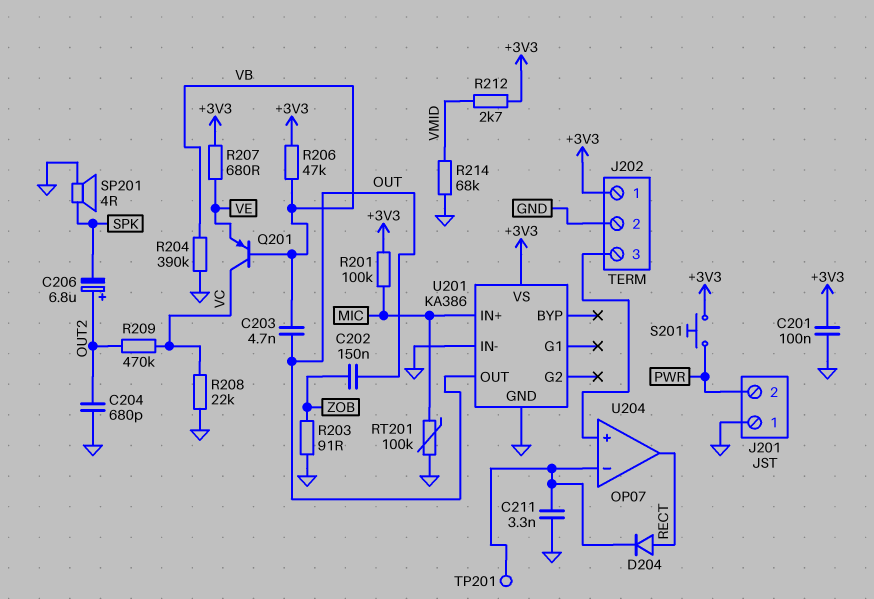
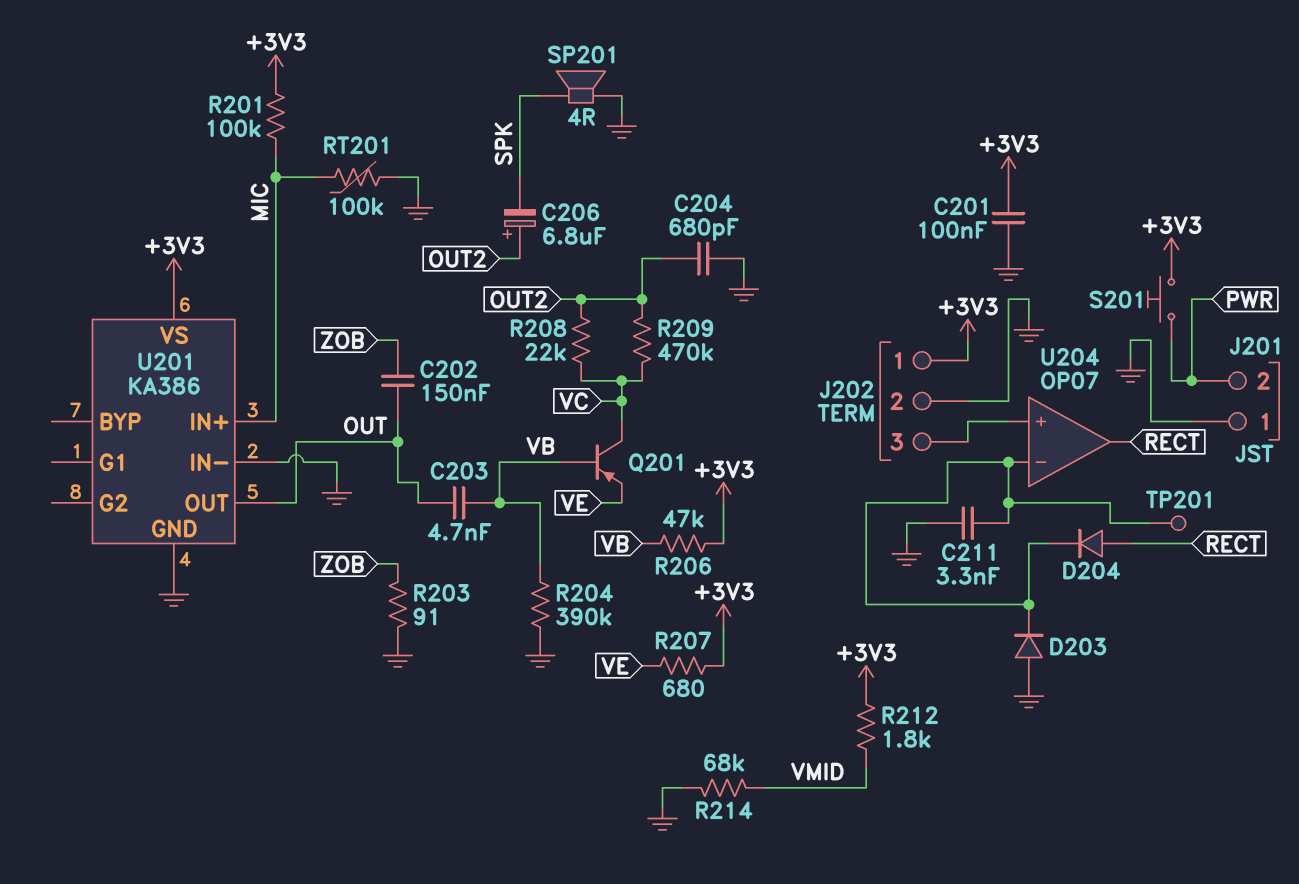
D203: none -> diode (A GND, K U204/in-)
R208: 22k (GND, VC) -> 22k (OUT2, VC)
R212: 2.7k (+3V3, VMID) -> 1.8k (+3V3, VMID)

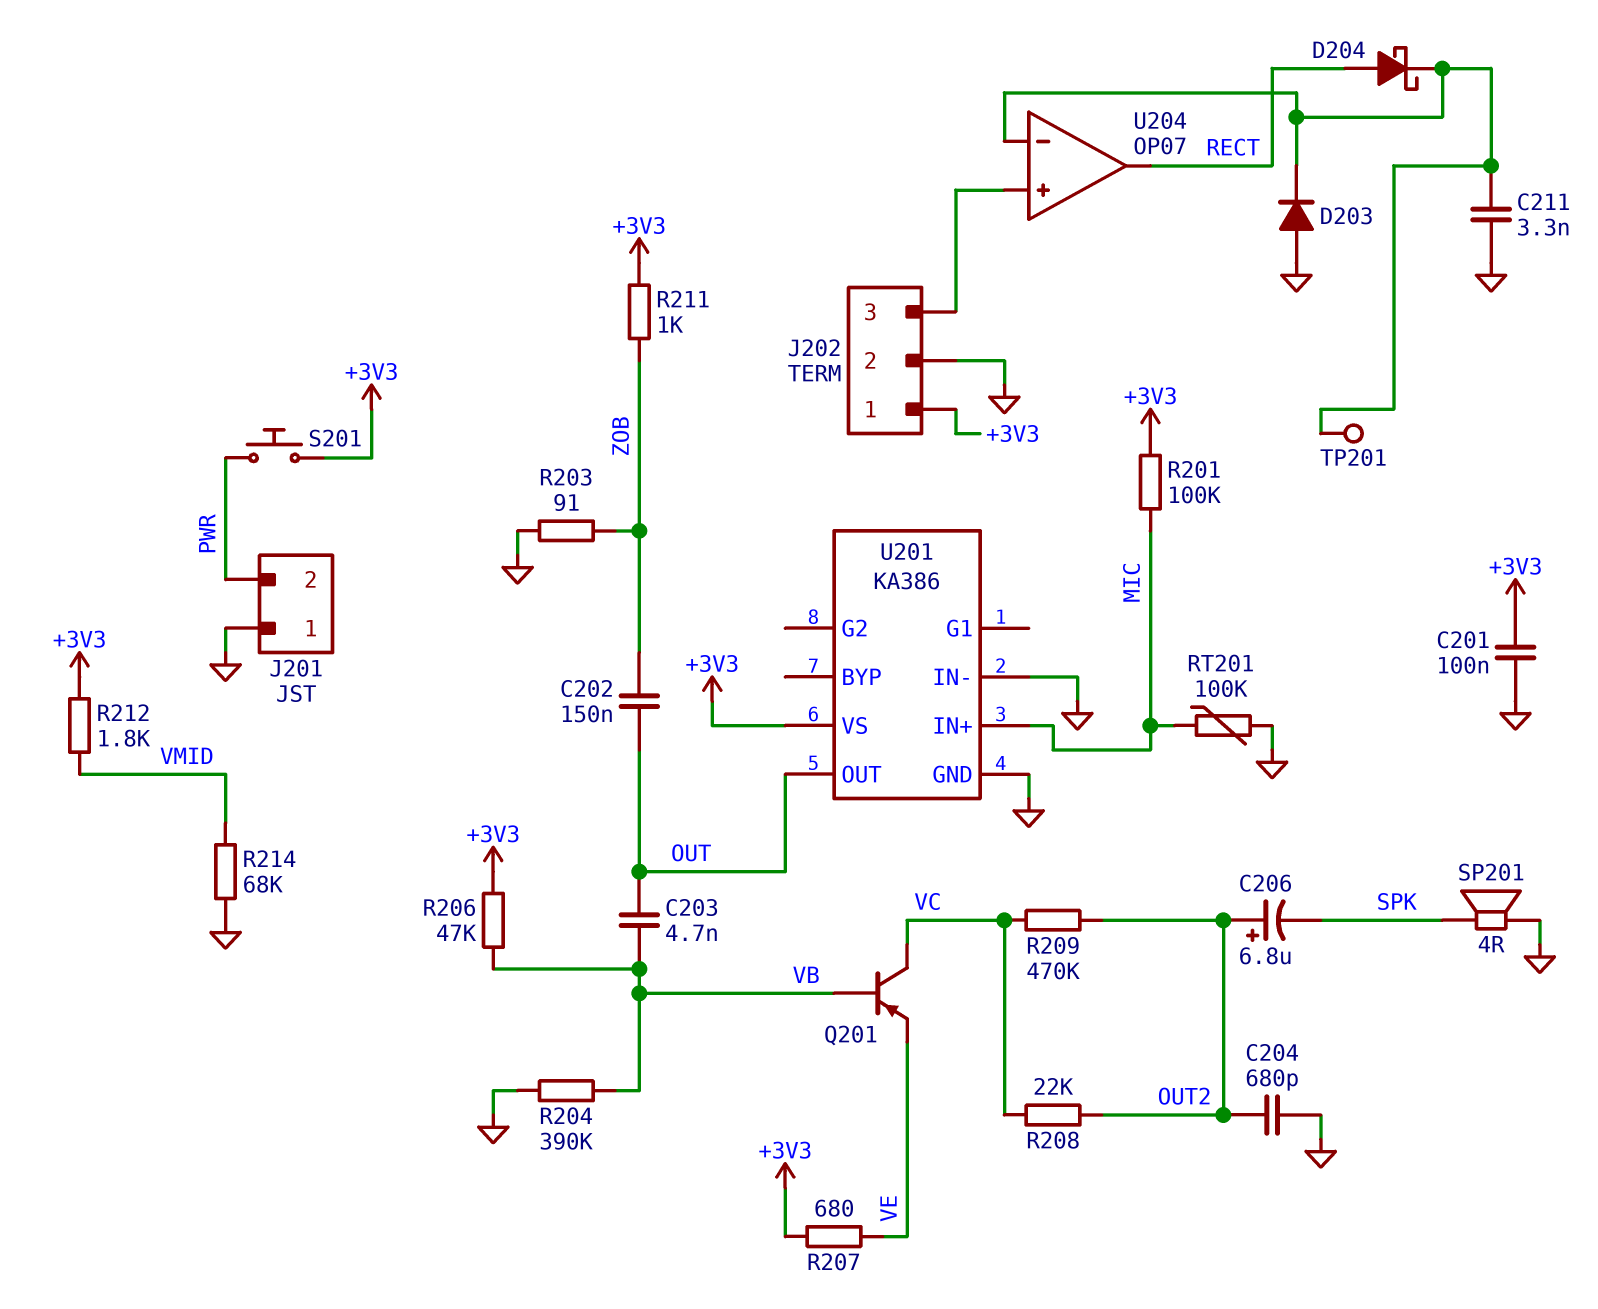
D204: diode (A RECT, K U204/in-) -> schottky (A RECT, K U204/in-)
R211: none -> 1k (+3V3, ZOB)

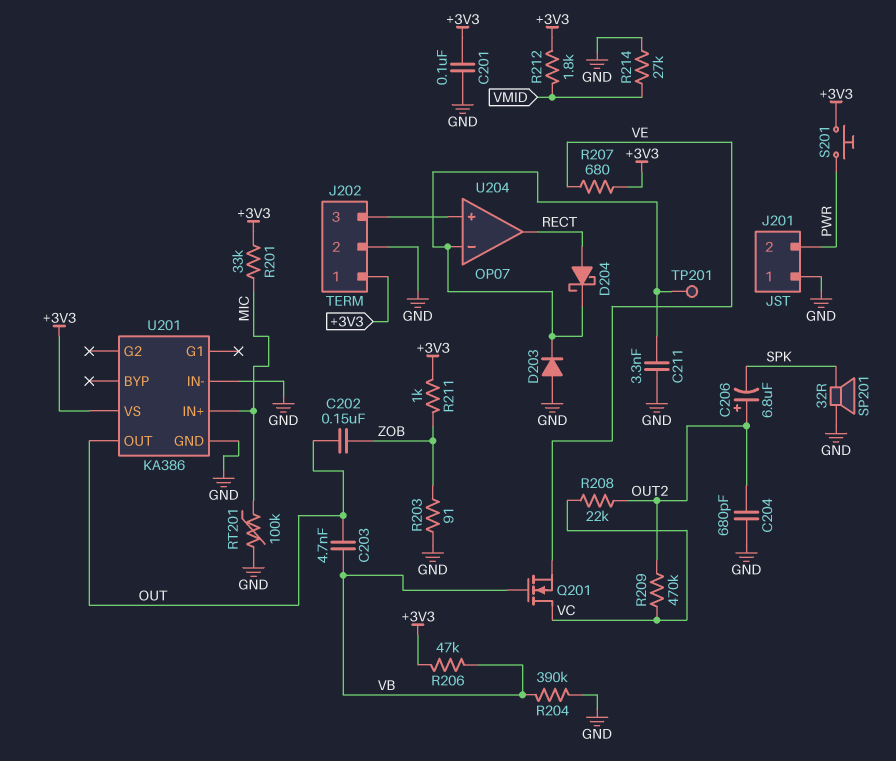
Q201: PNP (B VB, C VC, E VE) -> NMOS (G VB, D VC, S VE)
R201: 100k (+3V3, MIC) -> 33k (+3V3, MIC)
R214: 68k (GND, VMID) -> 27k (GND, VMID)
SP201: speaker 4R (GND, SPK) -> speaker 32R (GND, SPK)

